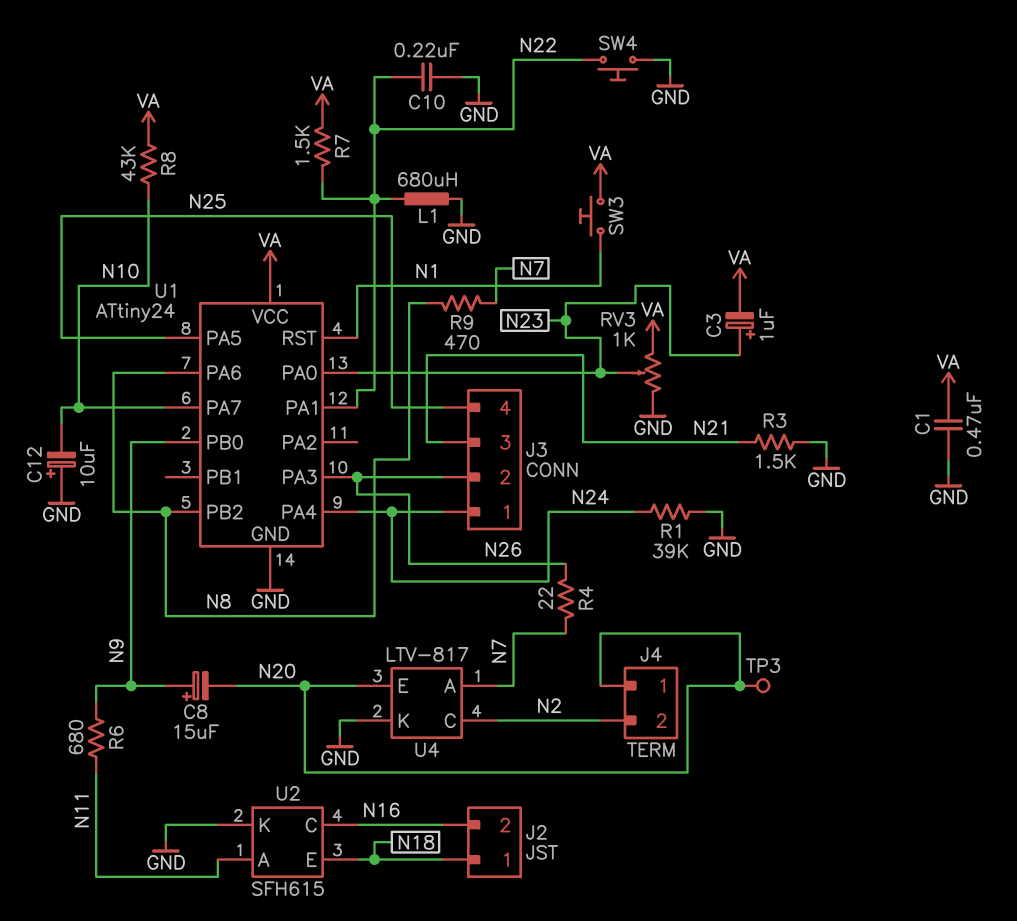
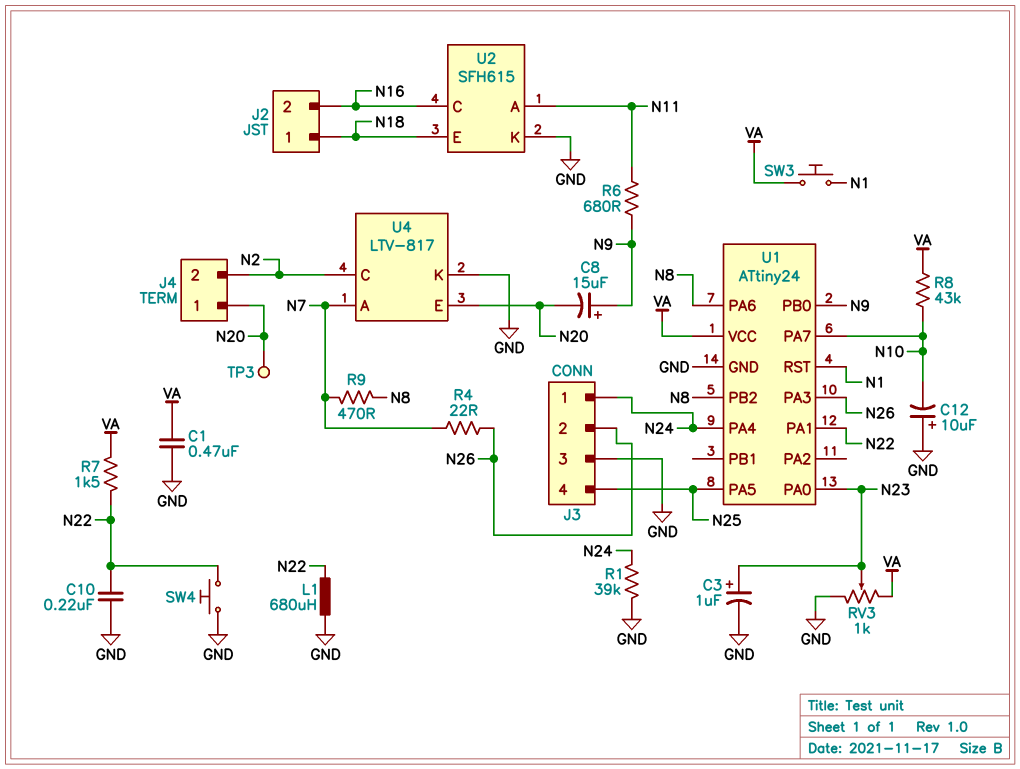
C3: 1uF (plus N23, minus VA) -> 1uF (plus N23, minus GND)
J3 pin 3: N21 -> GND
R3: 1.5k (GND, N21) -> none

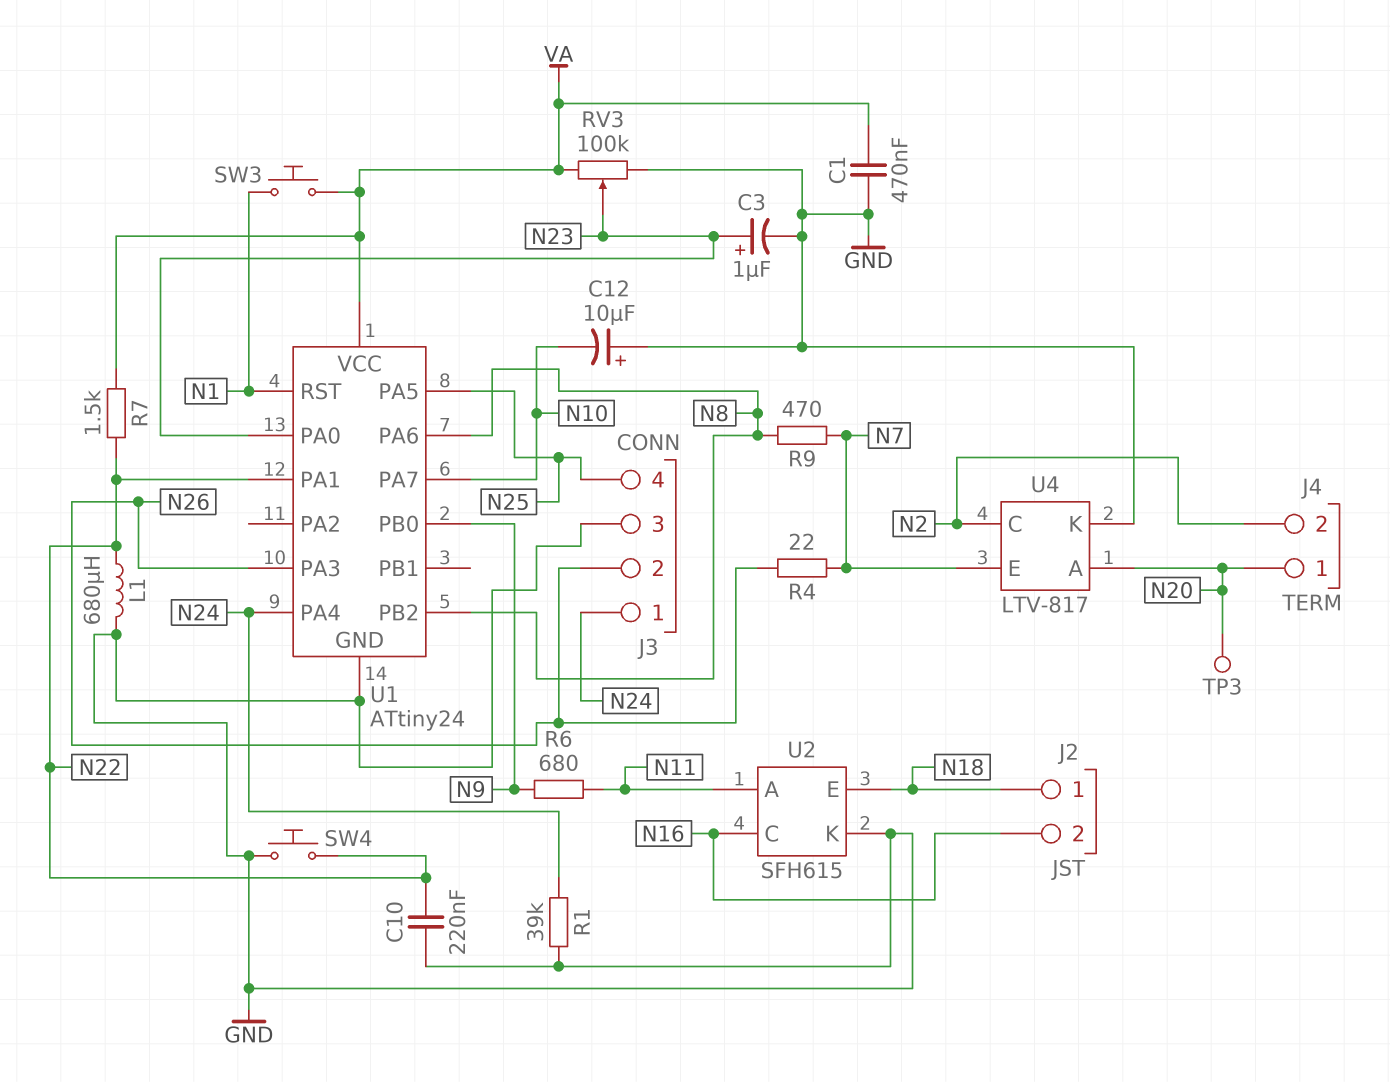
C8: 15uF (plus N9, minus N20) -> none
R8: 43k (N10, VA) -> none
RV3: 1k (GND, VA, wiper N23) -> 100k (GND, VA, wiper N23)
U4 pin A: N7 -> N20
U4 pin E: N20 -> N7

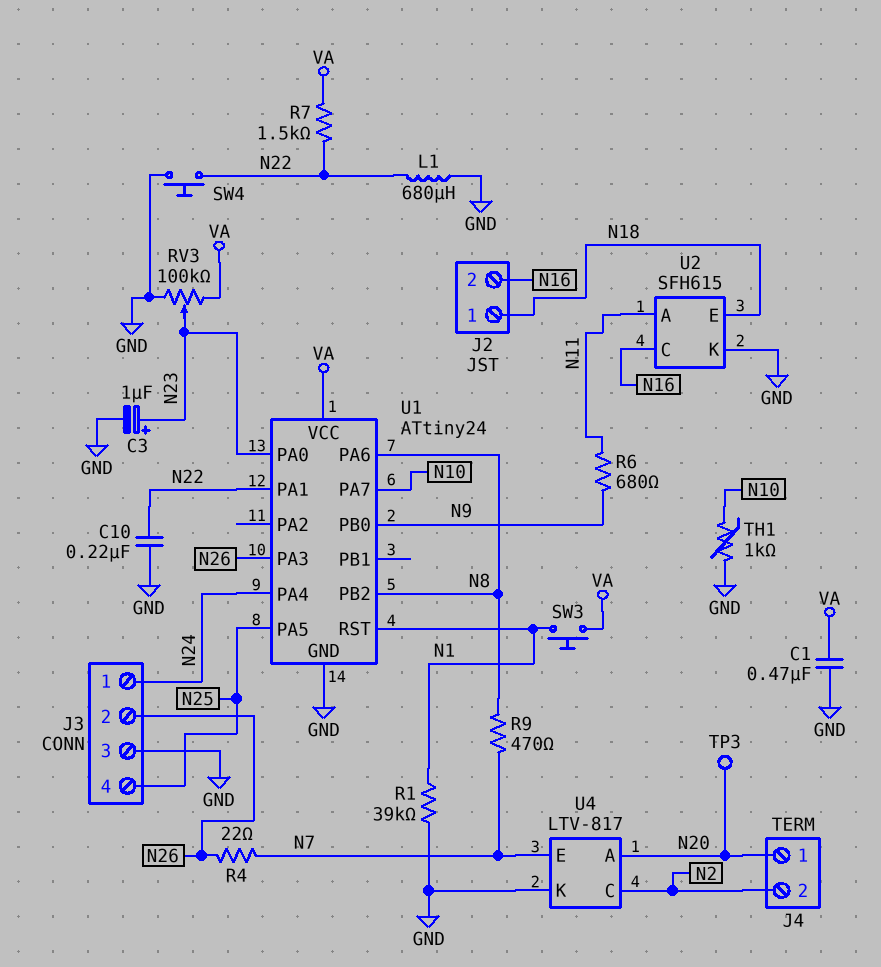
C12: 10uF (plus GND, minus N10) -> none
R1: 39k (GND, N24) -> 39k (GND, N1)
TH1: none -> 1k (GND, N10)

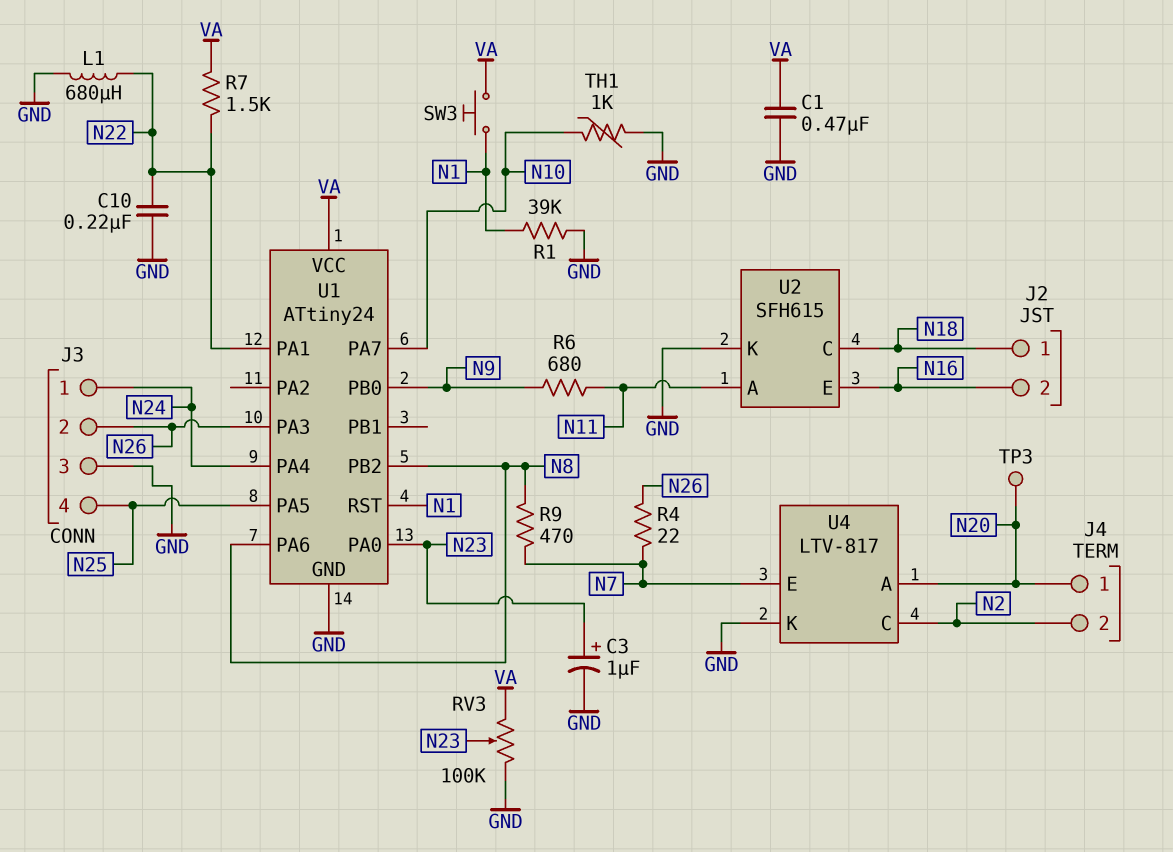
SW4: button (GND, N22) -> none
U2 pin C: N16 -> N18
U2 pin E: N18 -> N16

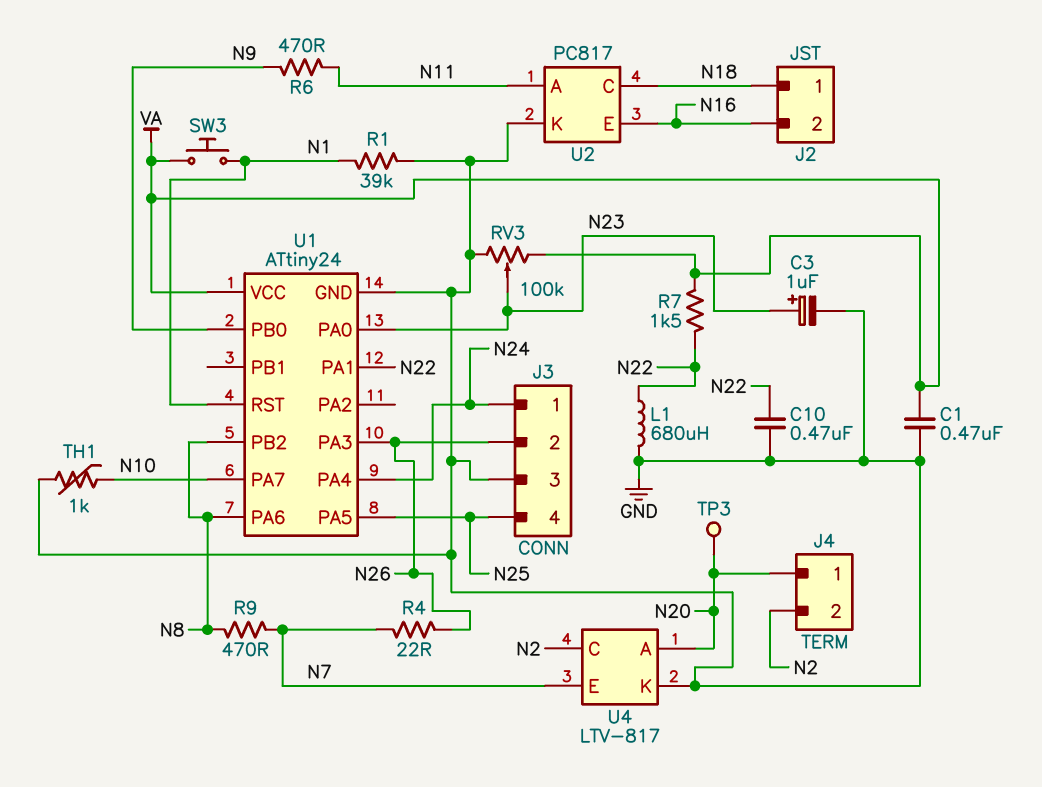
C10: 220nF (GND, N22) -> 470nF (GND, N22)
R6: 680 (N9, N11) -> 470 (N9, N11)
U2: SFH615 -> PC817

